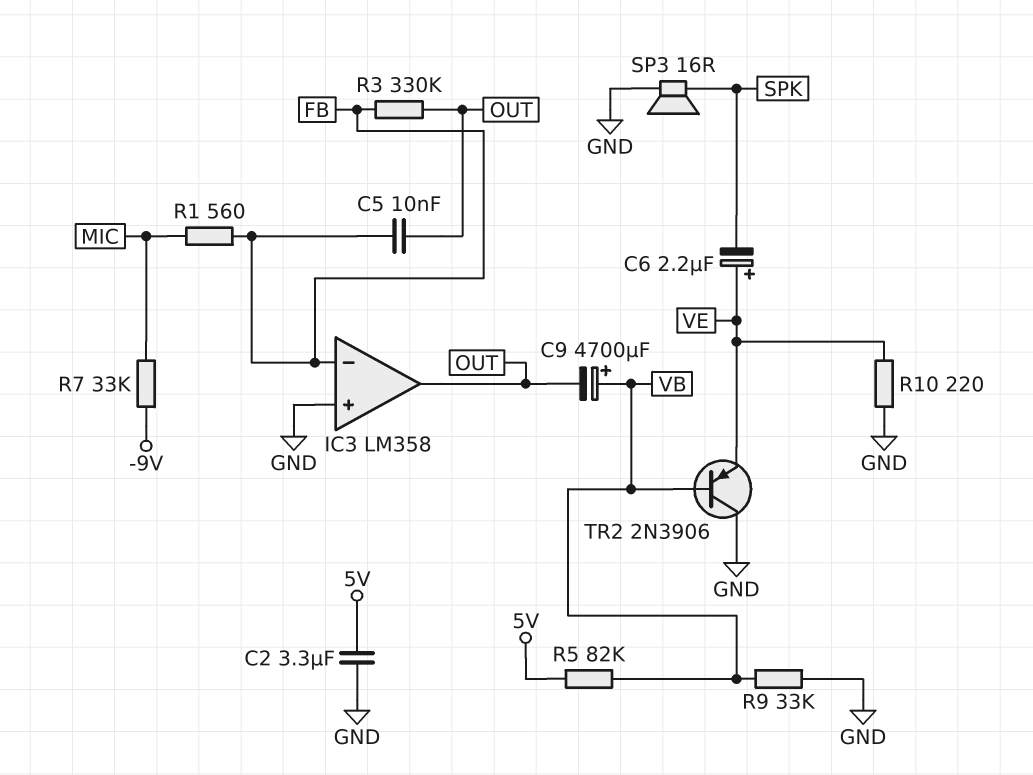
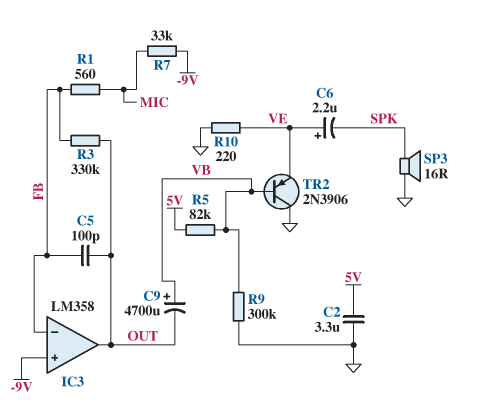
C5: 10nF (FB, OUT) -> 100pF (FB, OUT)
IC3 pin in+: GND -> -9V
R9: 33k (GND, VB) -> 300k (GND, VB)

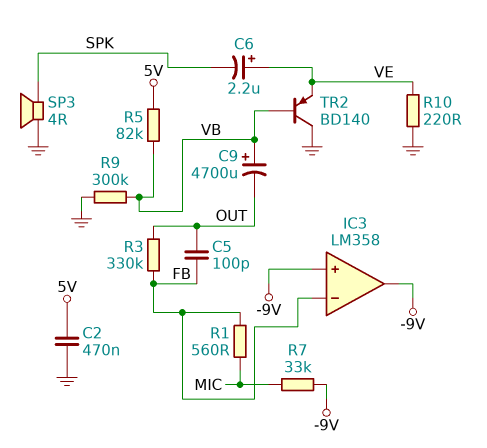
C2: 3.3uF (5V, GND) -> 470nF (5V, GND)
IC3 pin out: OUT -> -9V
SP3: speaker 16R (GND, SPK) -> speaker 4R (GND, SPK)
TR2: PNP 2N3906 (B VB, C GND, E VE) -> PNP BD140 (B VB, C GND, E VE)

